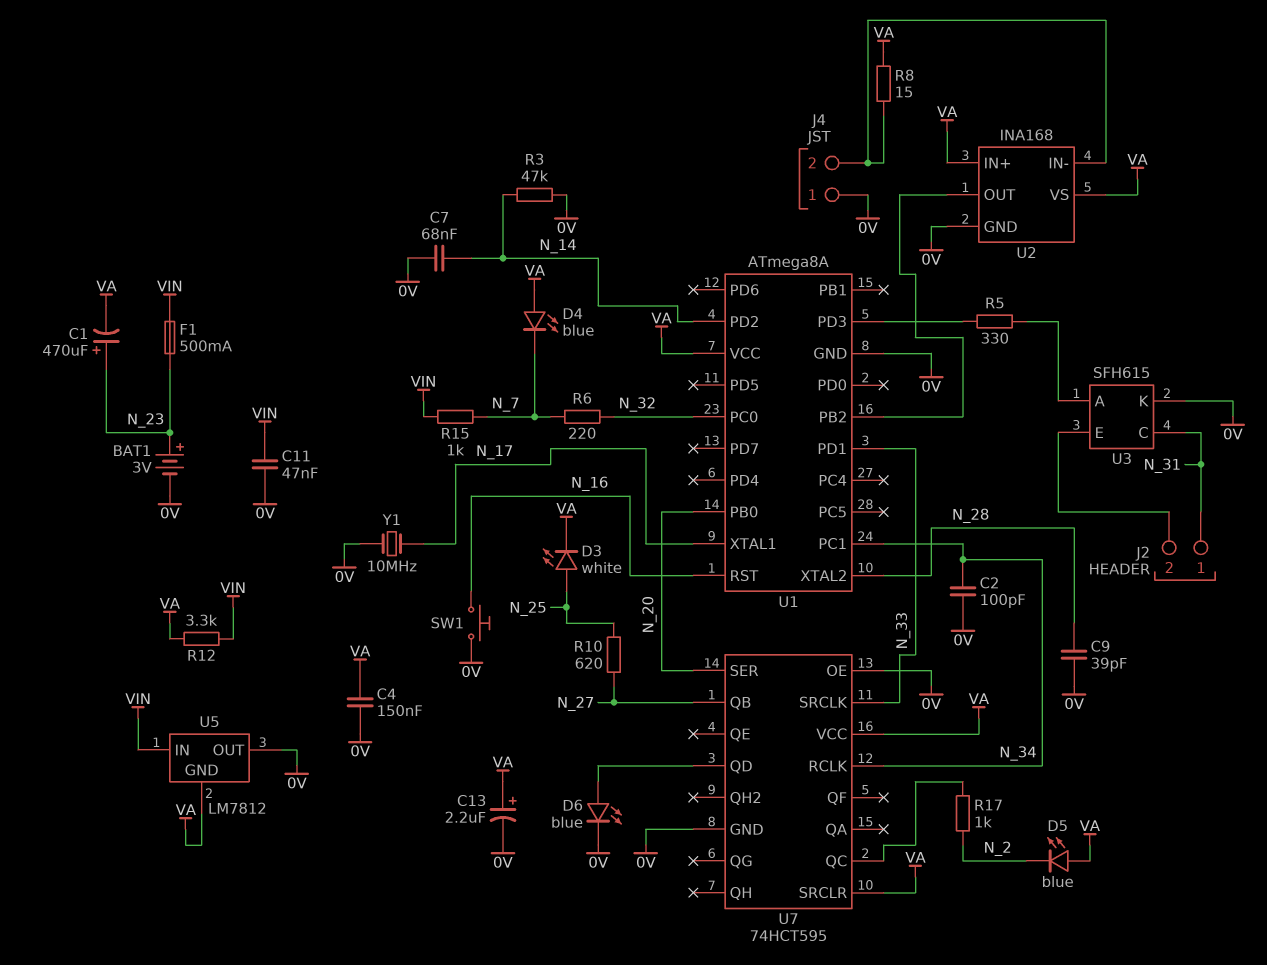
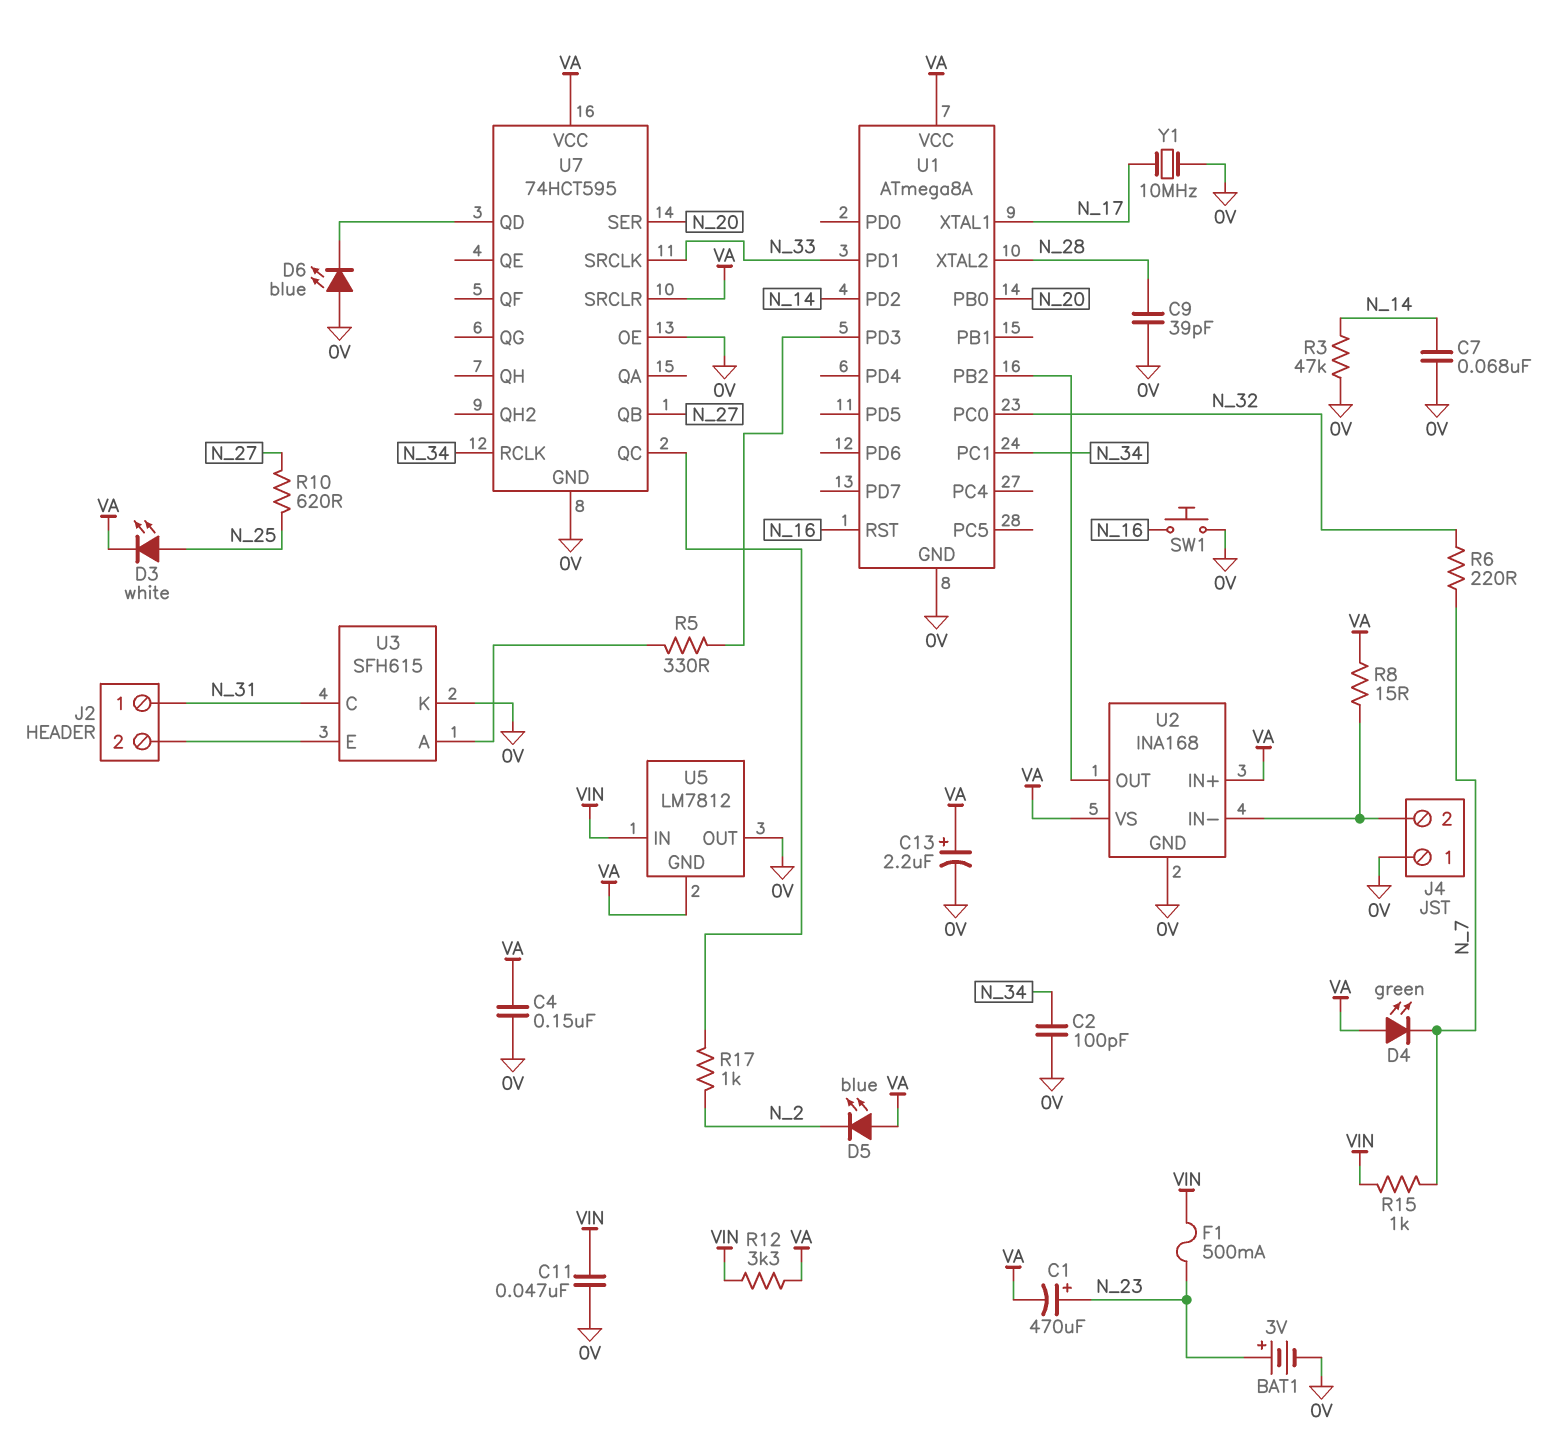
D4: LED blue (A VA, K N_7) -> LED green (A VA, K N_7)
D6: LED blue (A U7/QD, K 0V) -> LED blue (A 0V, K U7/QD)

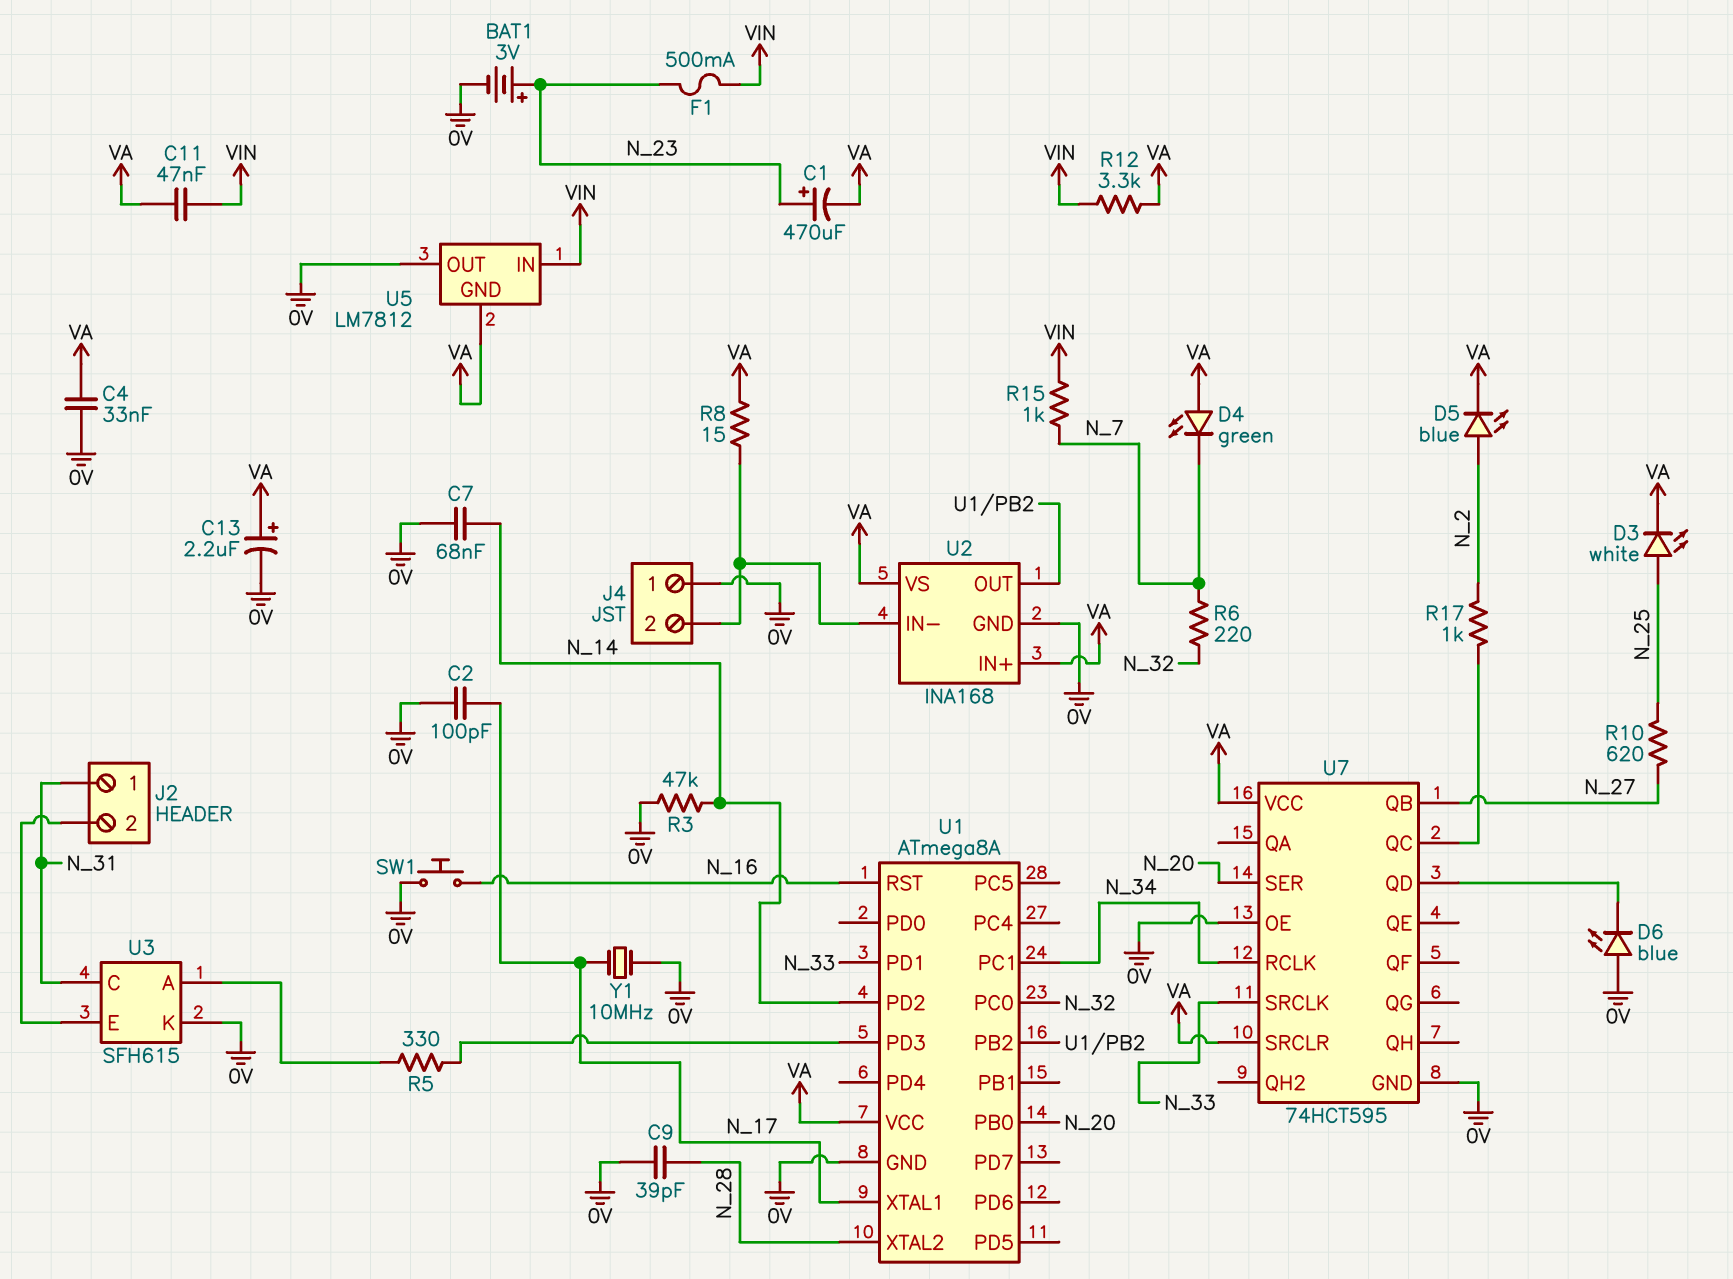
C2: 100pF (0V, N_34) -> 100pF (0V, N_17)
C4: 150nF (0V, VA) -> 33nF (0V, VA)
C11: 47nF (0V, VIN) -> 47nF (VA, VIN)
D5: LED blue (A VA, K N_2) -> LED blue (A N_2, K VA)

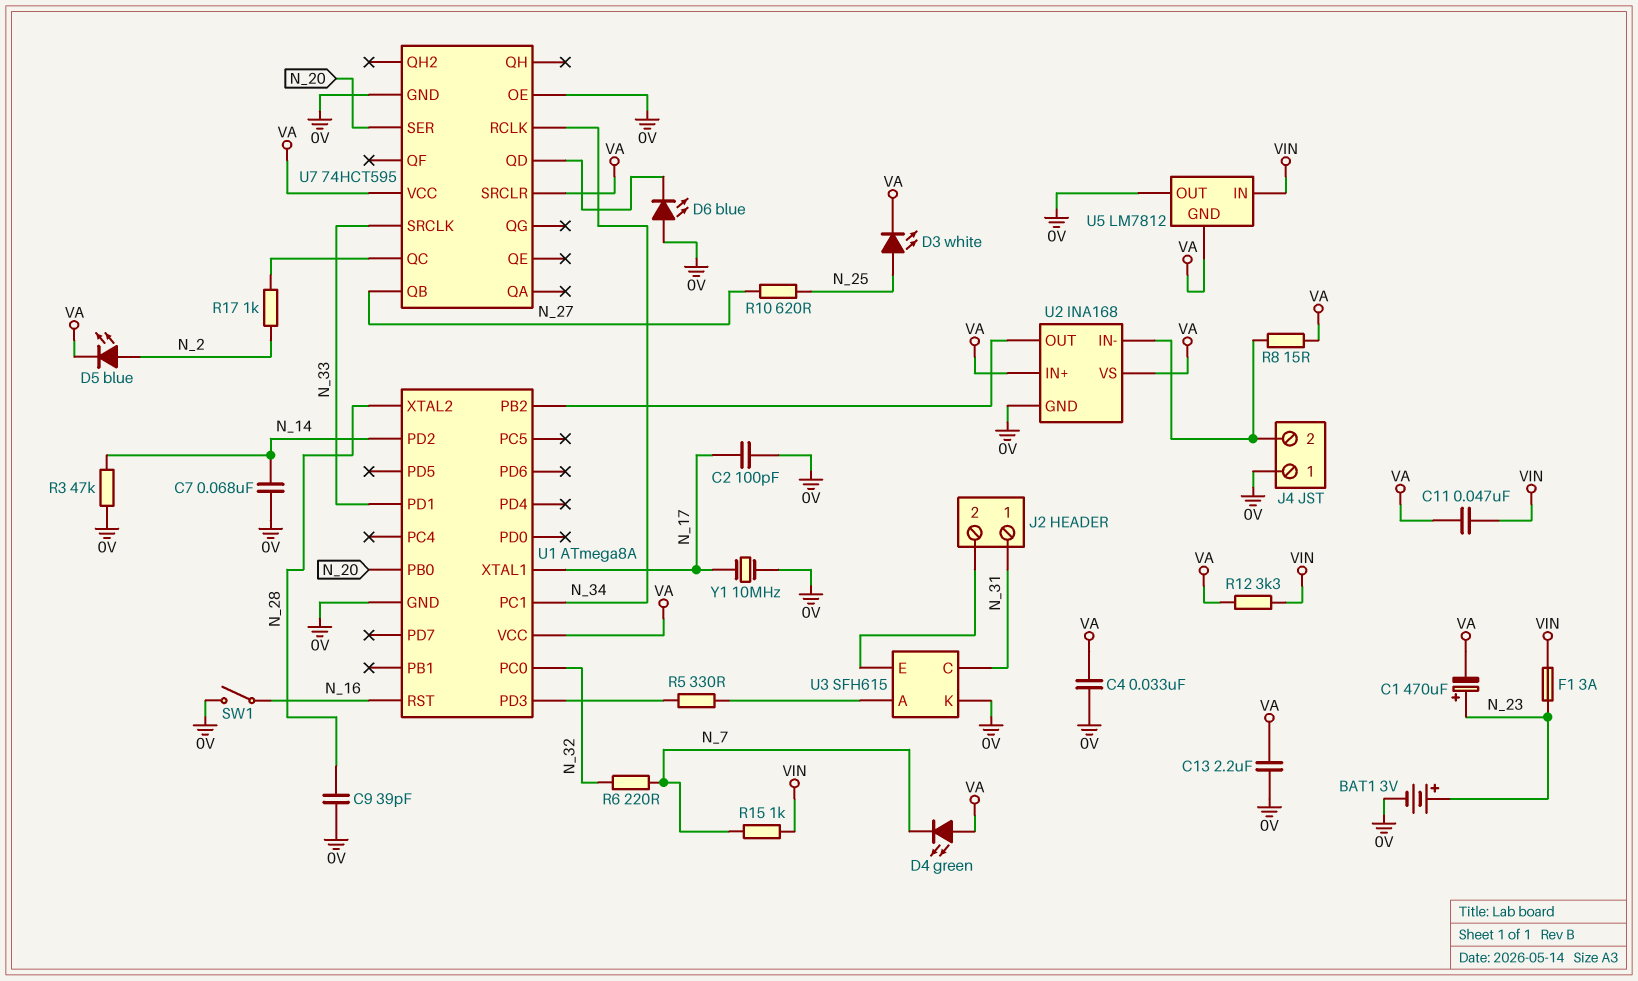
C13: 2.2uF (plus VA, minus 0V) -> 2.2uF (0V, VA)
F1: 500mA (N_23, VIN) -> 3A (N_23, VIN)
SW1: button (0V, N_16) -> switch (0V, N_16)

